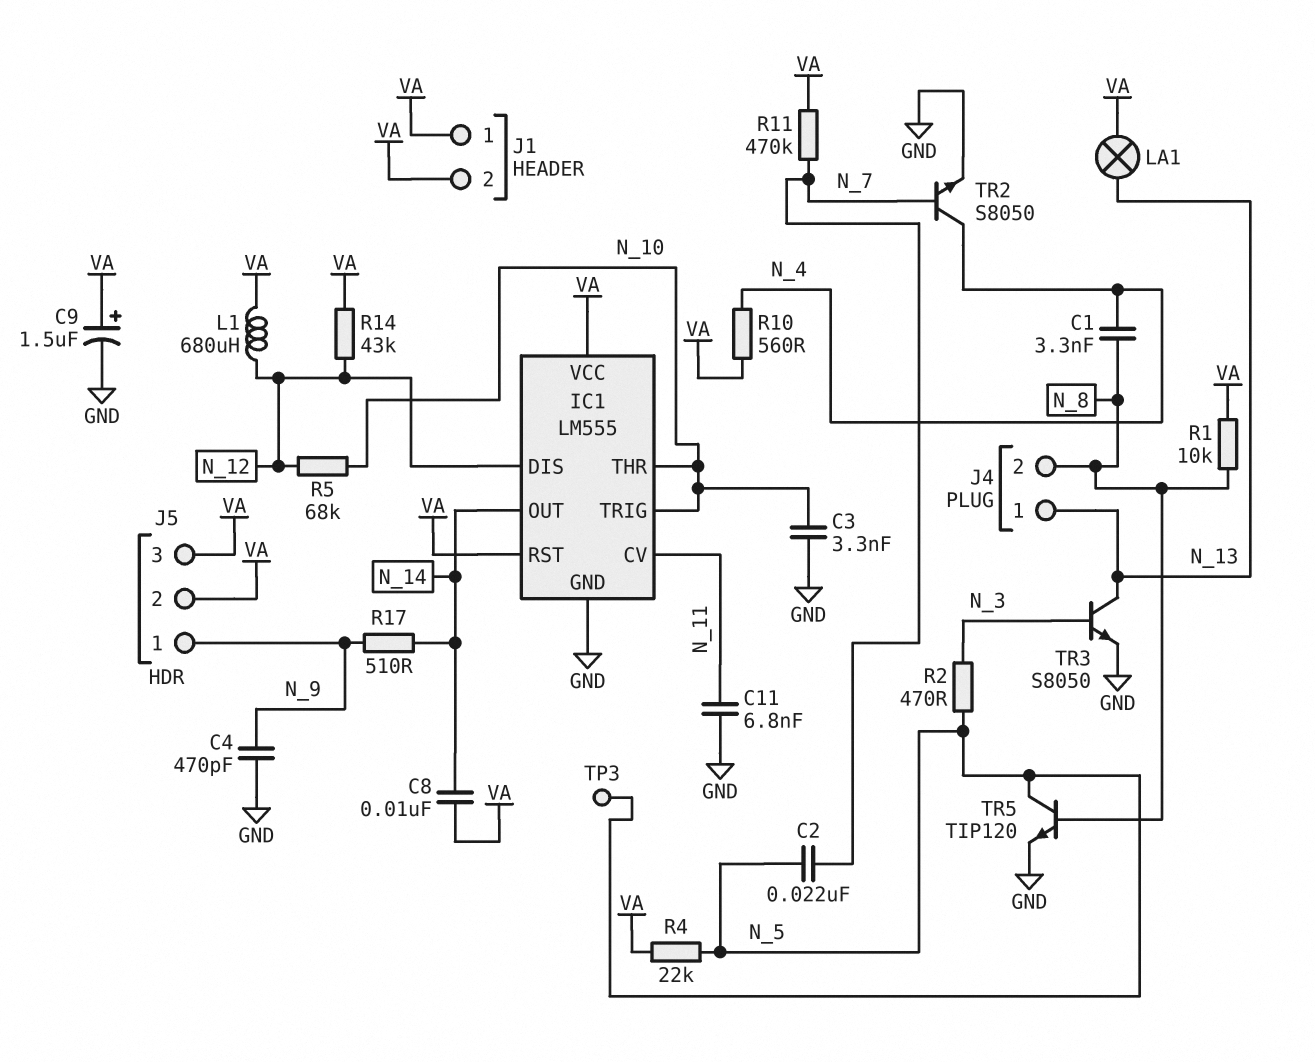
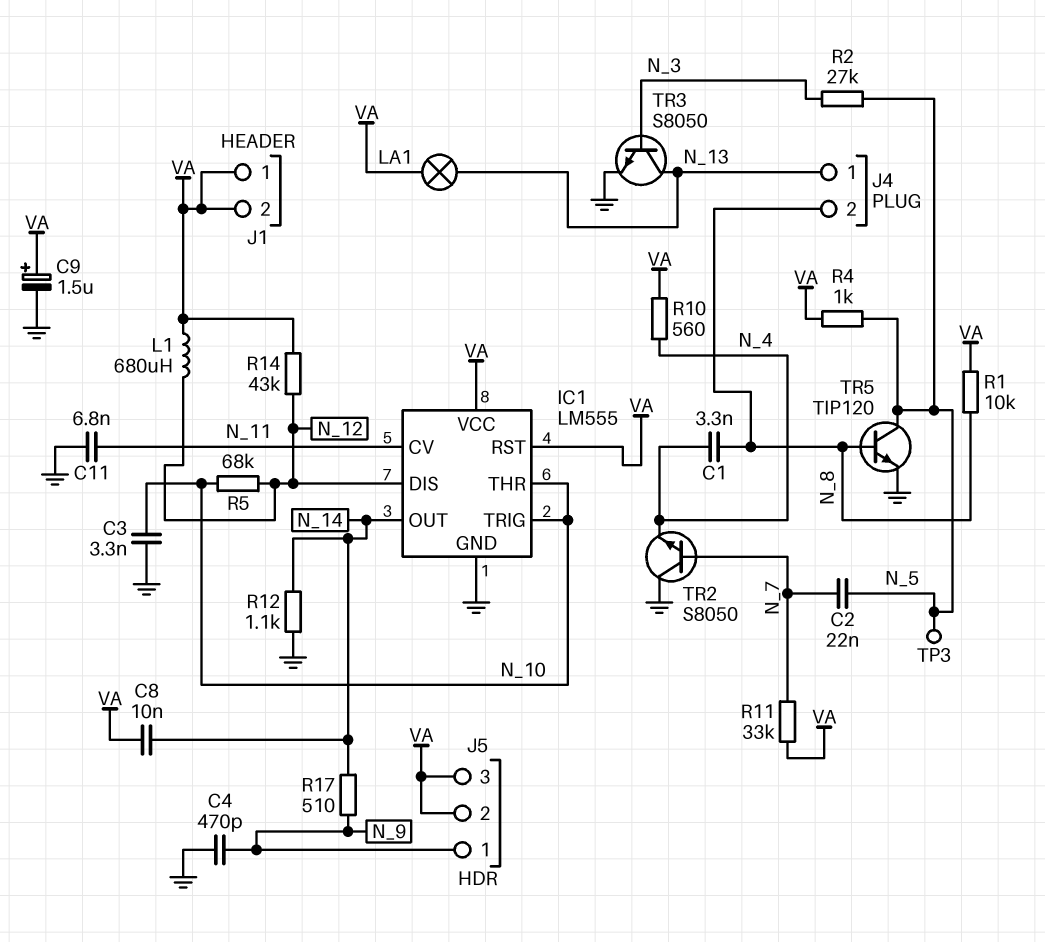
R2: 470 (N_3, N_5) -> 27k (N_3, N_5)
R4: 22k (N_5, VA) -> 1k (N_5, VA)
R11: 470k (N_7, VA) -> 33k (N_7, VA)
R12: none -> 1.1k (GND, N_14)
TR2: NPN S8050 (B N_7, C N_4, E GND) -> NPN S8050 (B N_7, C GND, E N_4)

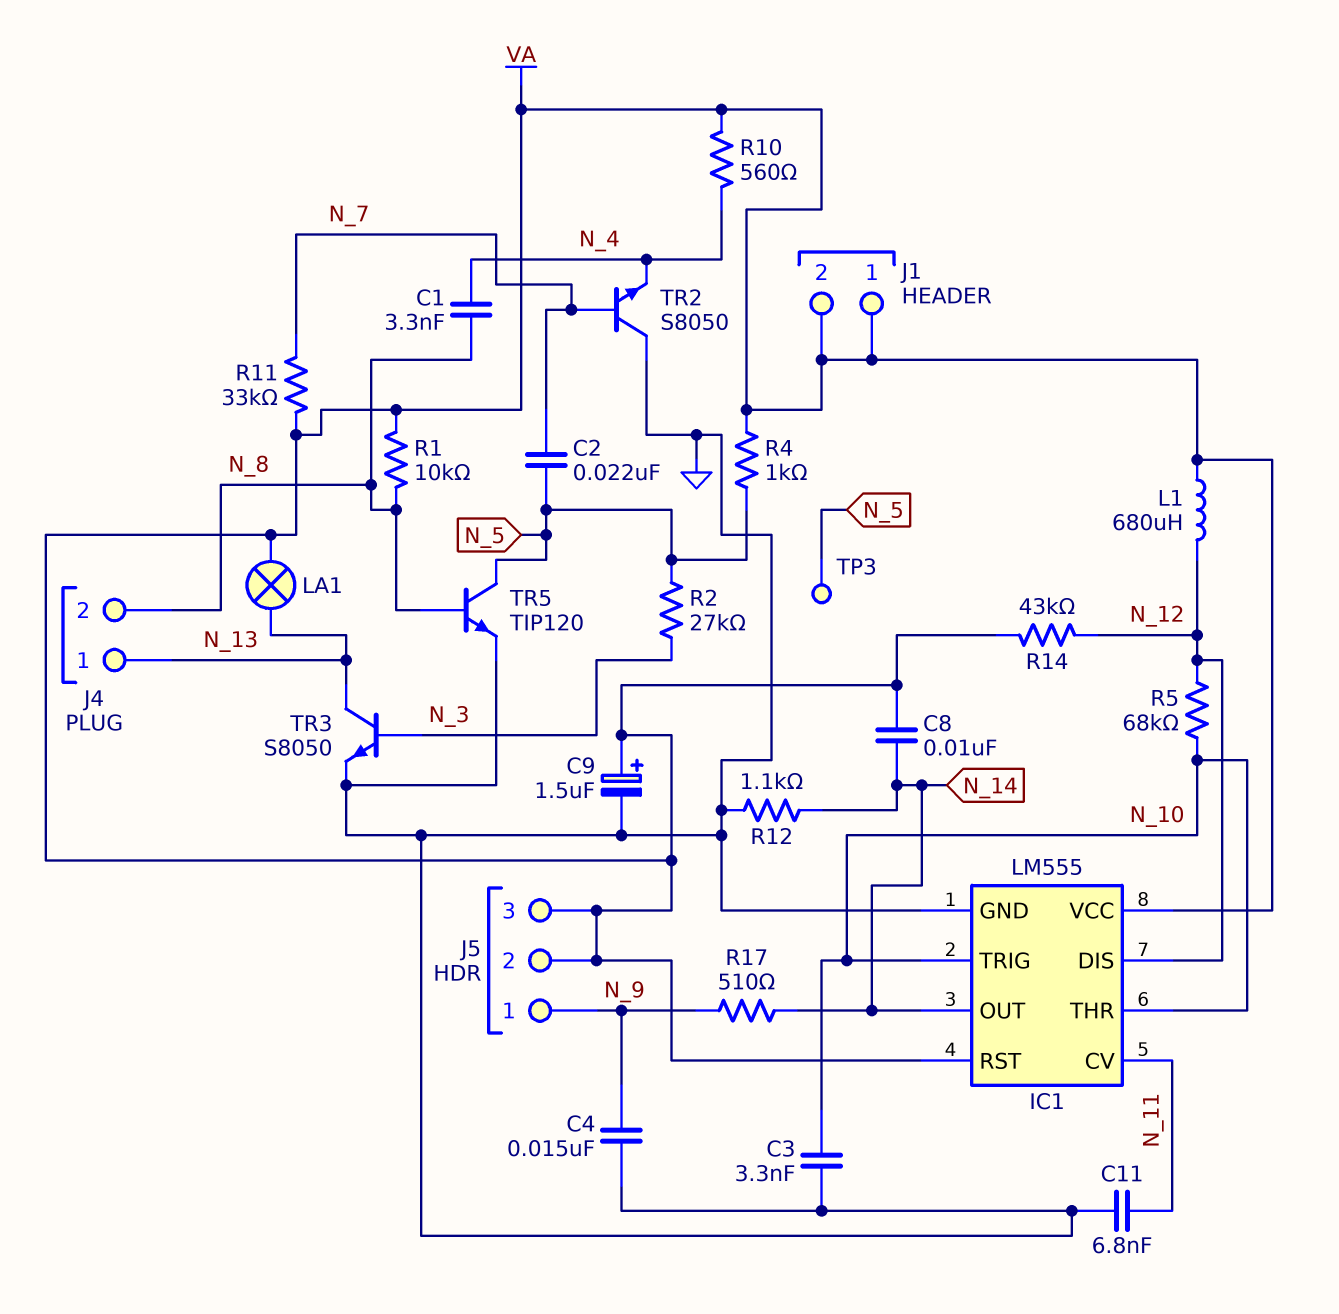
C4: 470pF (GND, N_9) -> 15nF (GND, N_9)

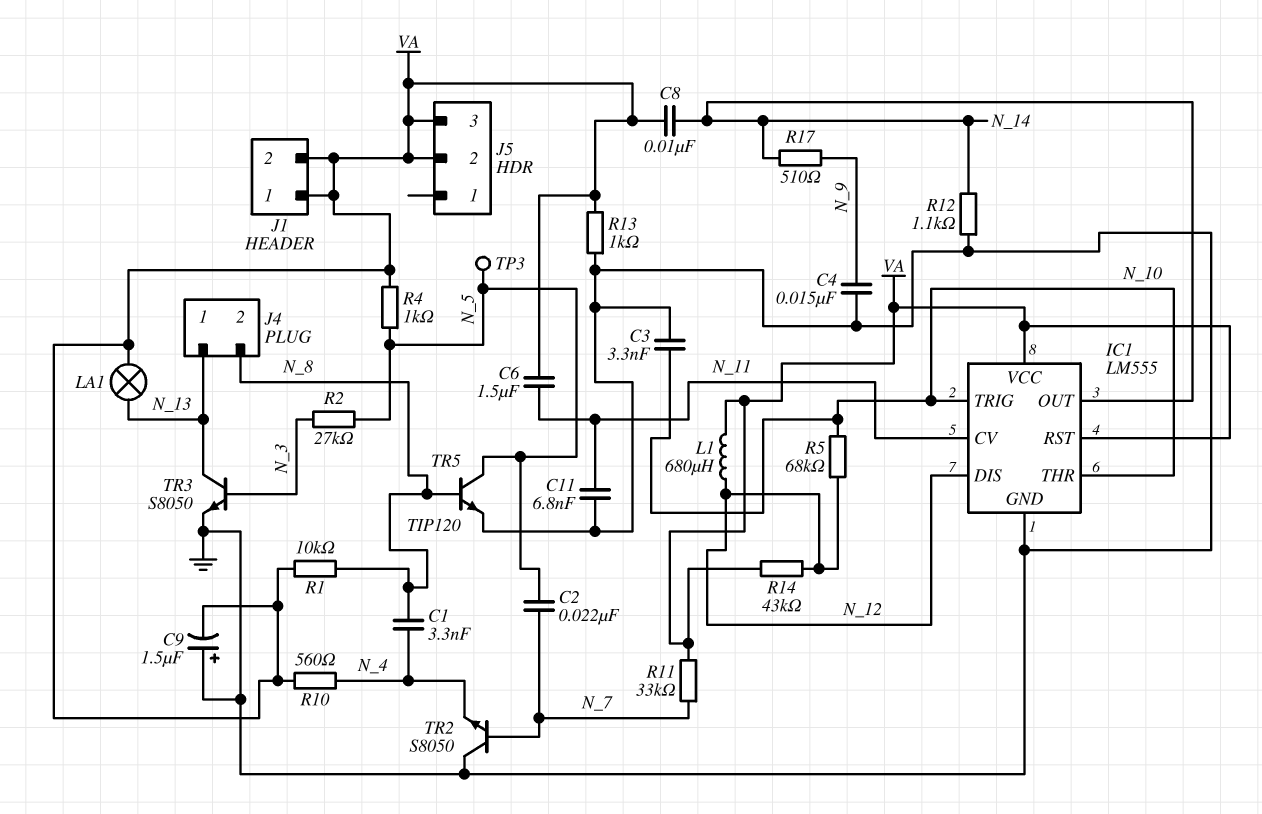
C6: none -> 1.5uF (N_11, VA)
C9: 1.5uF (plus VA, minus GND) -> 1.5uF (plus GND, minus VA)
J5 pin 1: N_9 -> none
R13: none -> 1k (GND, VA)

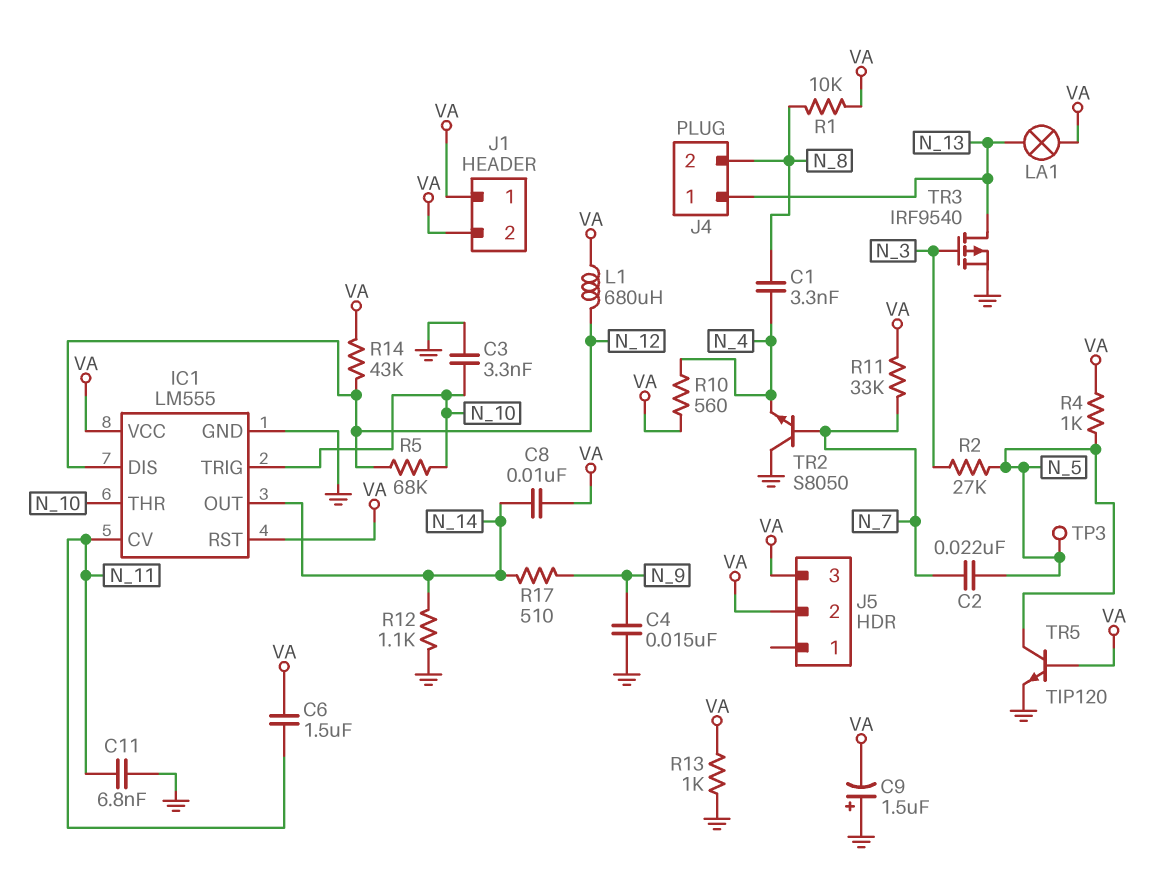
TR3: NPN S8050 (B N_3, C N_13, E GND) -> PMOS IRF9540 (G N_3, D N_13, S GND)
TR5: NPN TIP120 (B N_8, C N_5, E GND) -> NPN TIP120 (B VA, C N_5, E GND)

